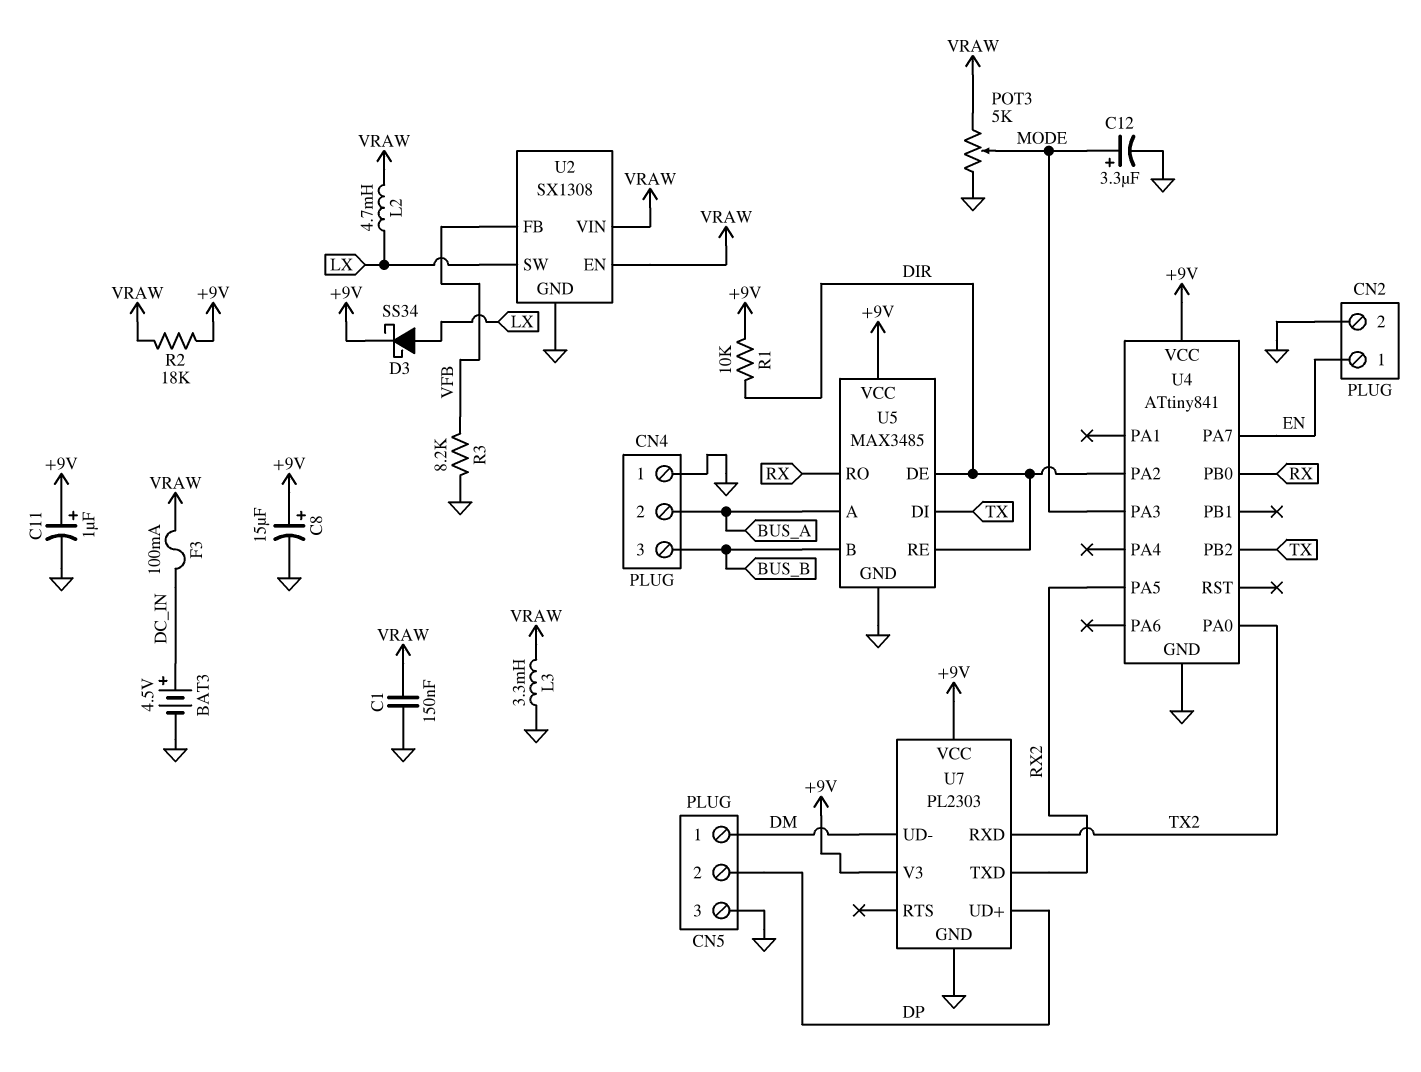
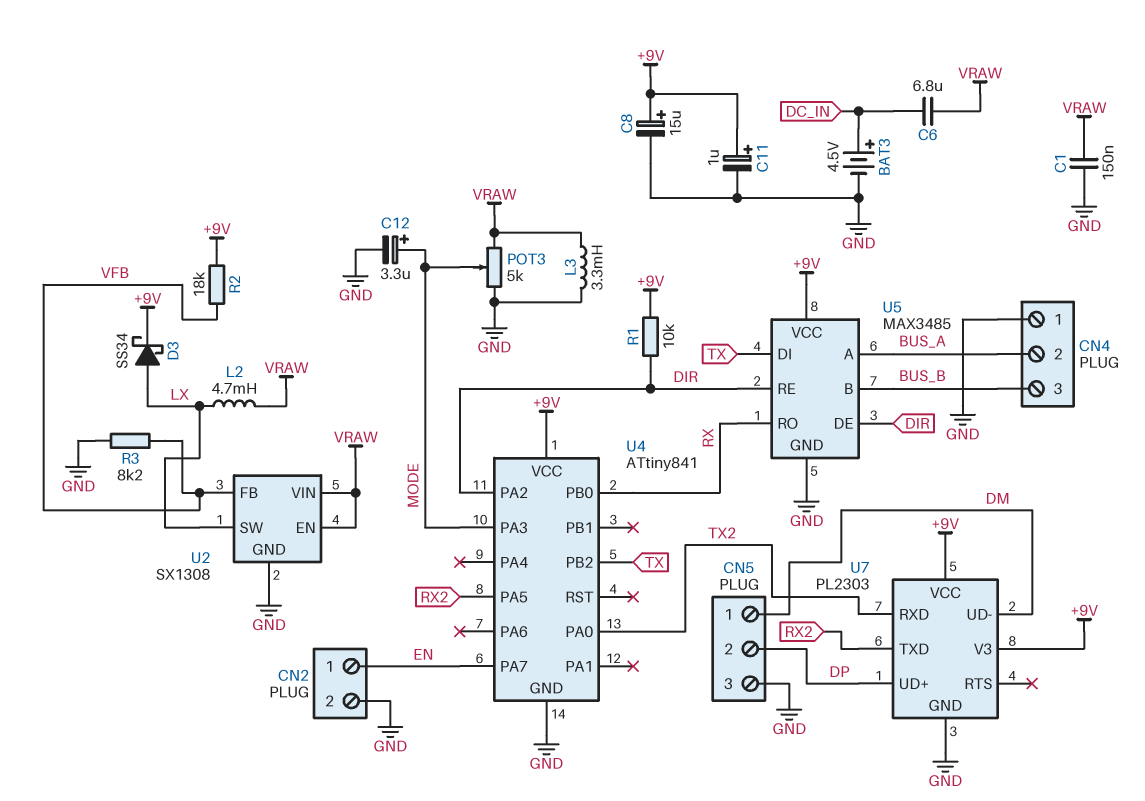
C6: none -> 6.8uF (DC_IN, VRAW)
F3: 100mA (DC_IN, VRAW) -> none
R2: 18k (+9V, VRAW) -> 18k (+9V, VFB)

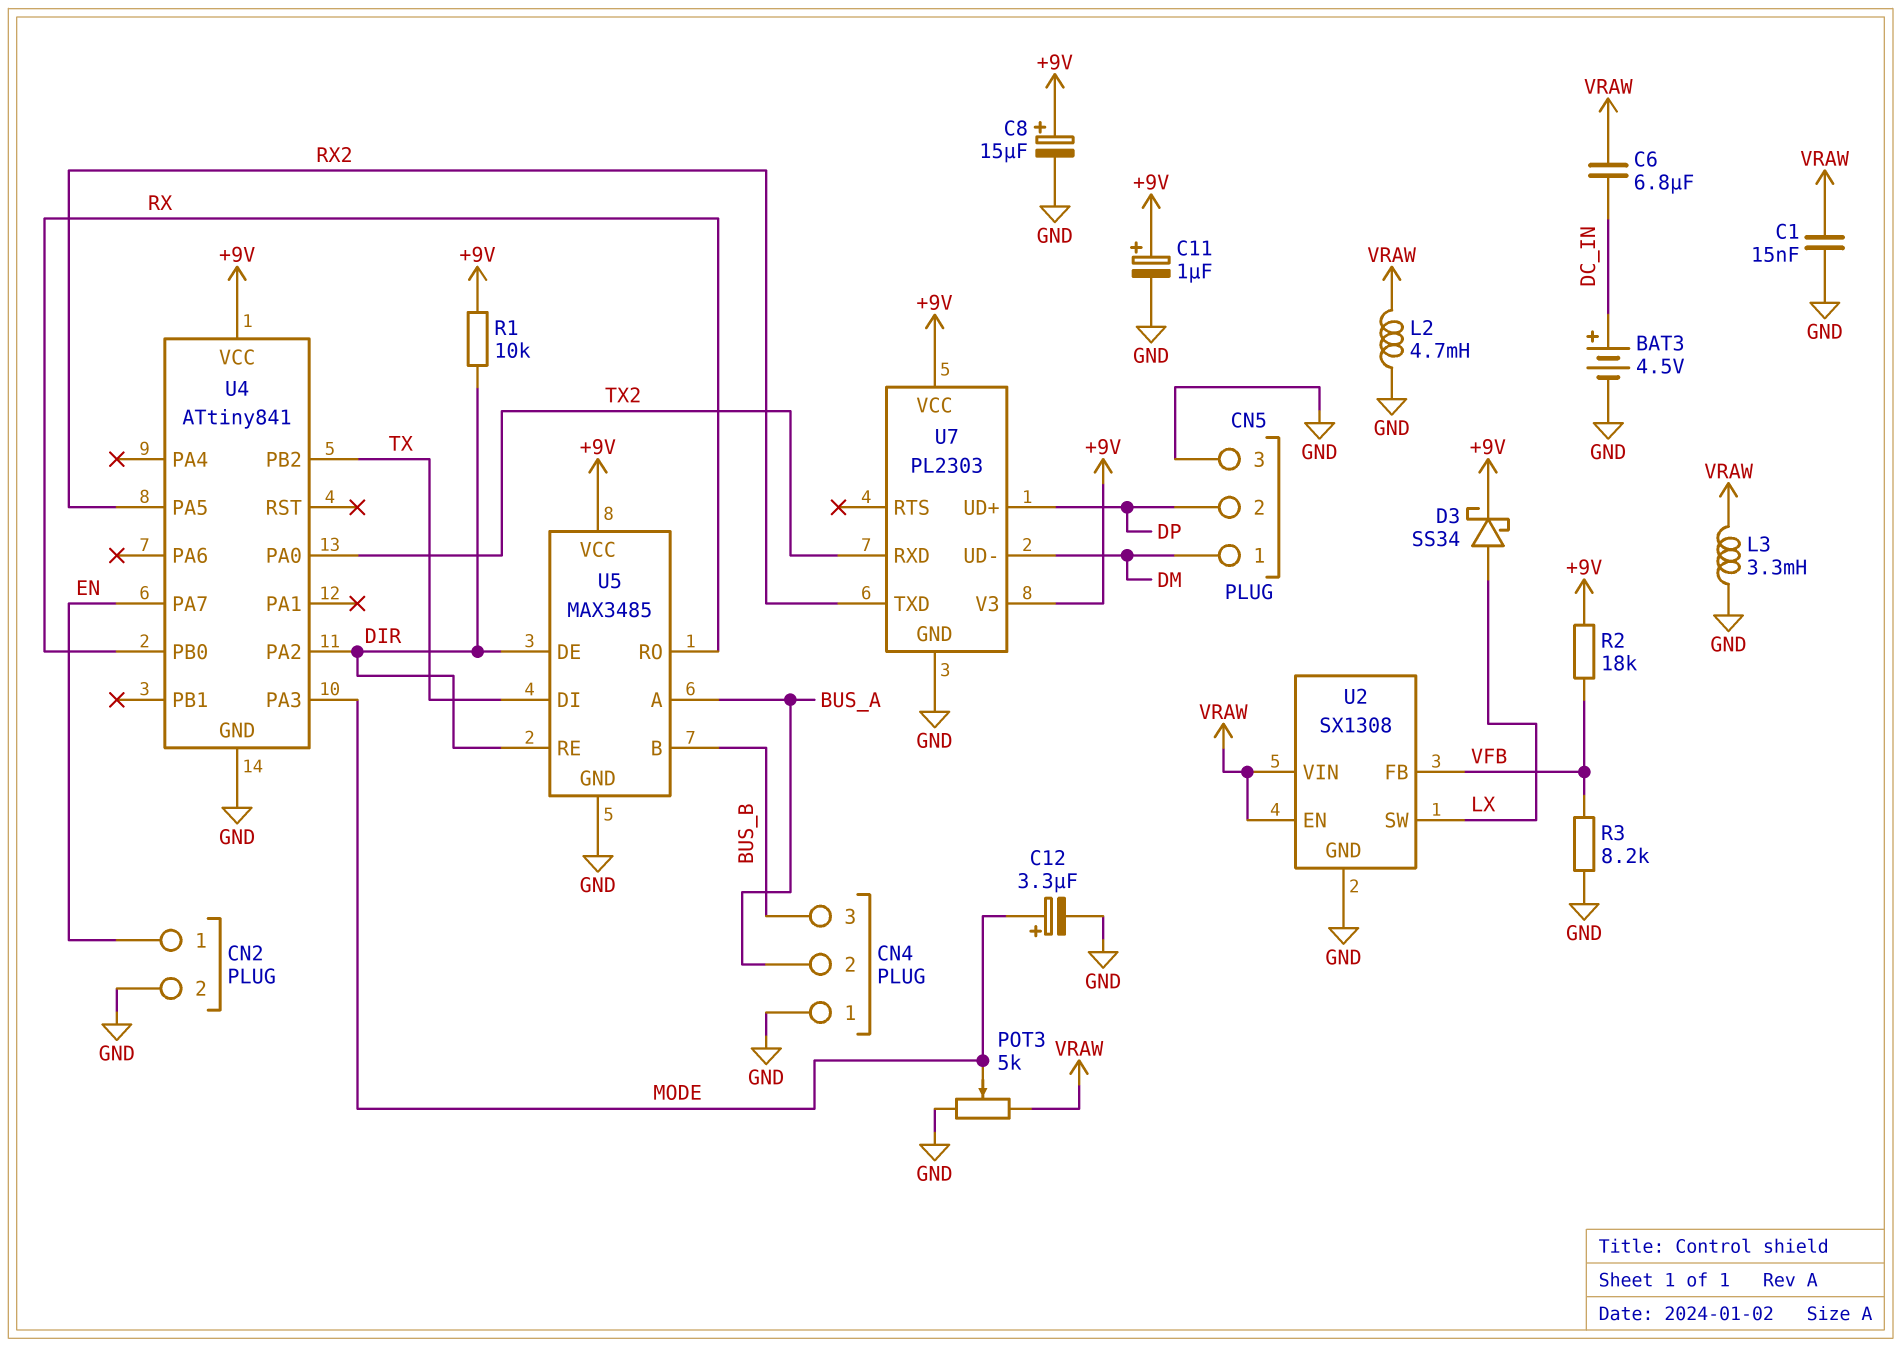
C1: 150nF (GND, VRAW) -> 15nF (GND, VRAW)
L2: 4.7mH (LX, VRAW) -> 4.7mH (GND, VRAW)

